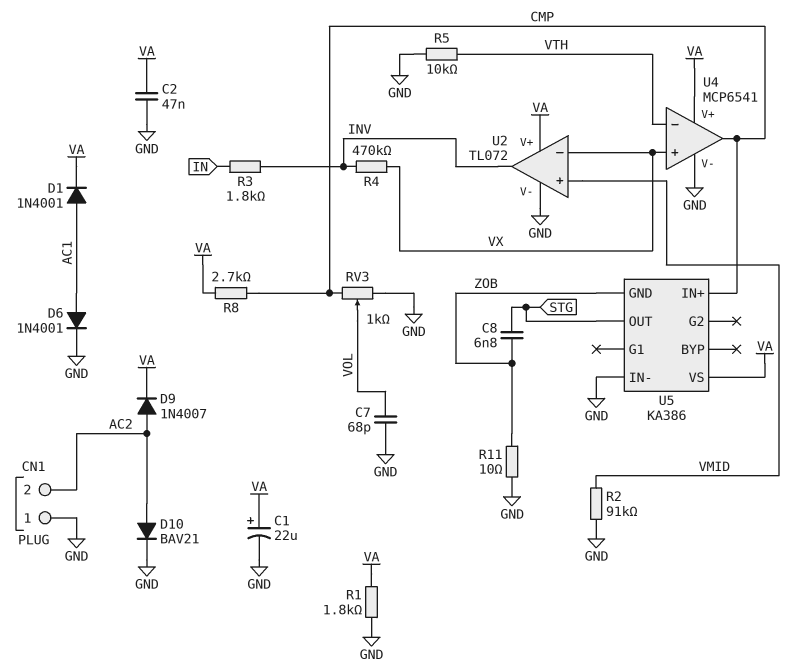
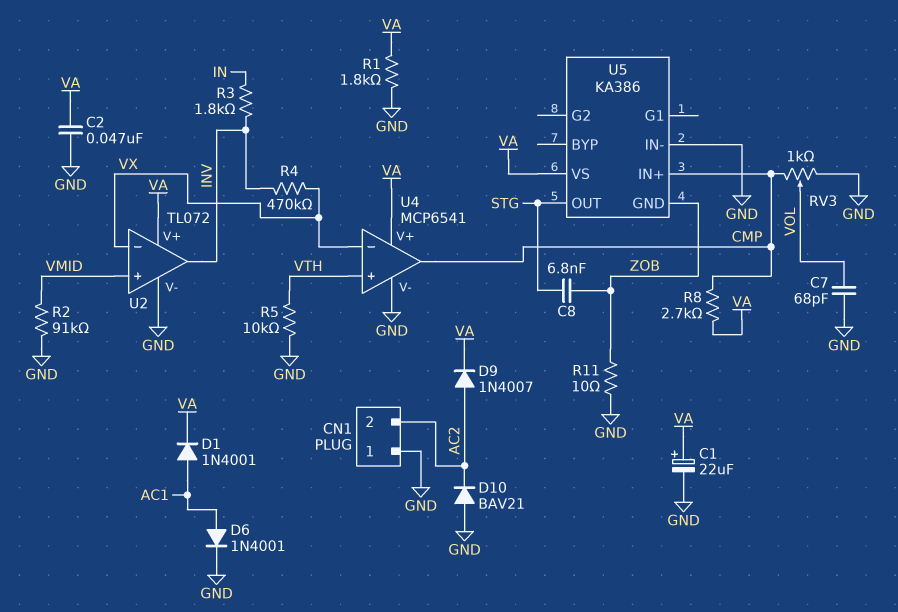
D10: diode BAV21 (A AC2, K GND) -> diode BAV21 (A GND, K AC2)
U4 pin in+: VX -> VTH
U4 pin in-: VTH -> VX

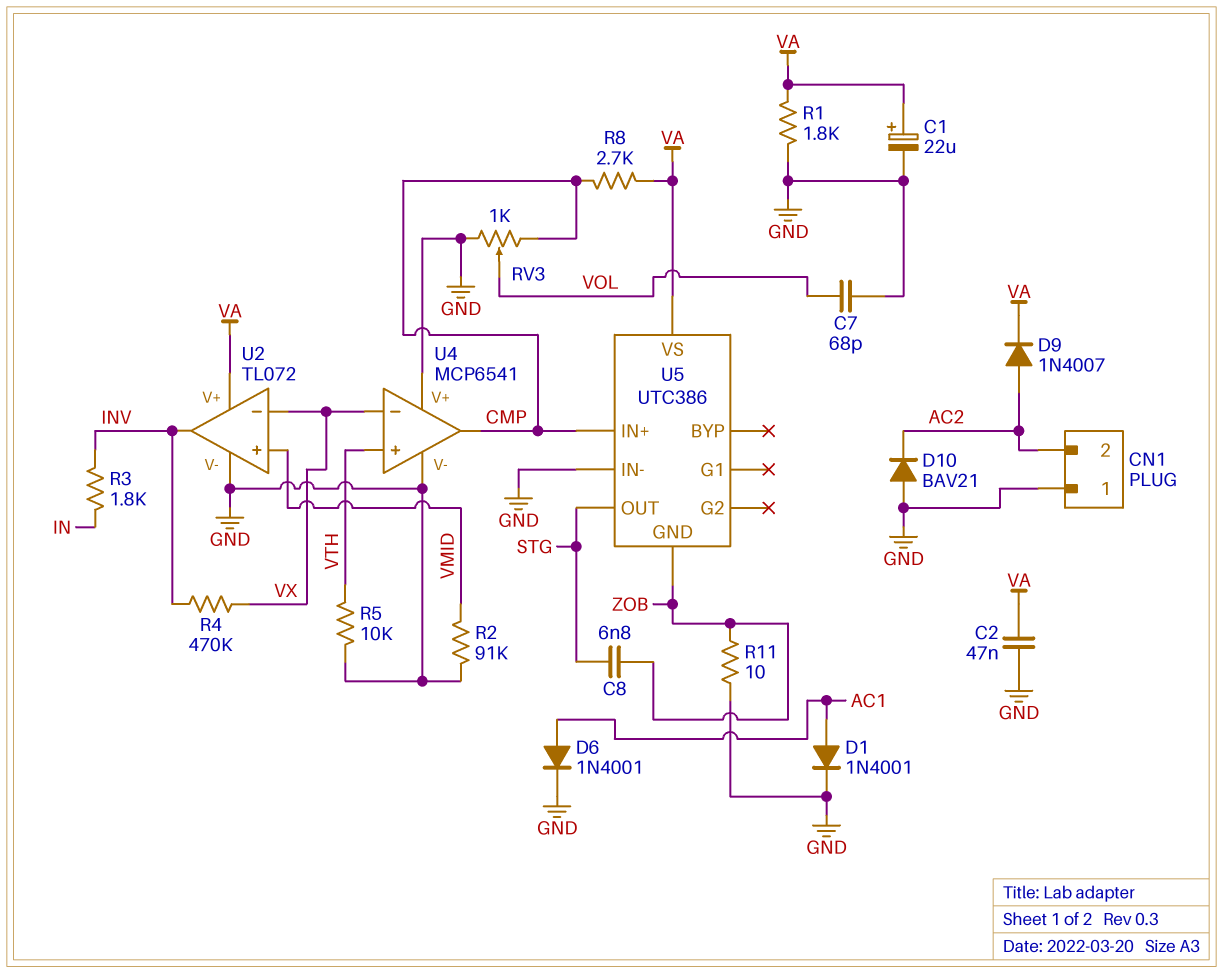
D1: diode 1N4001 (A AC1, K VA) -> diode 1N4001 (A AC1, K GND)
U4 pin V+: VA -> GND
U5: KA386 -> UTC386

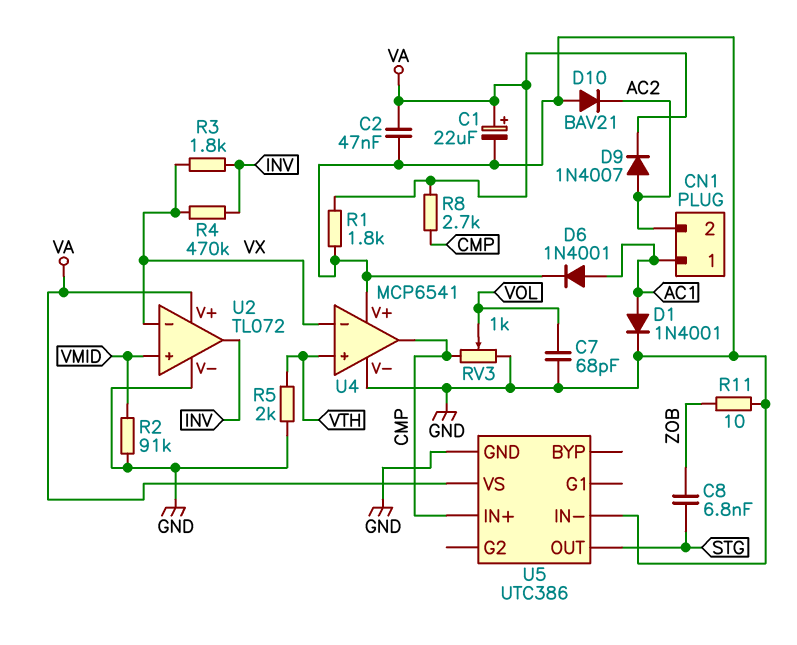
CN1 pin 1: GND -> AC1
R3: 1.8k (IN, INV) -> 1.8k (INV, VX)
R5: 10k (GND, VTH) -> 2k (GND, VTH)
U5 pin GND: ZOB -> GND

